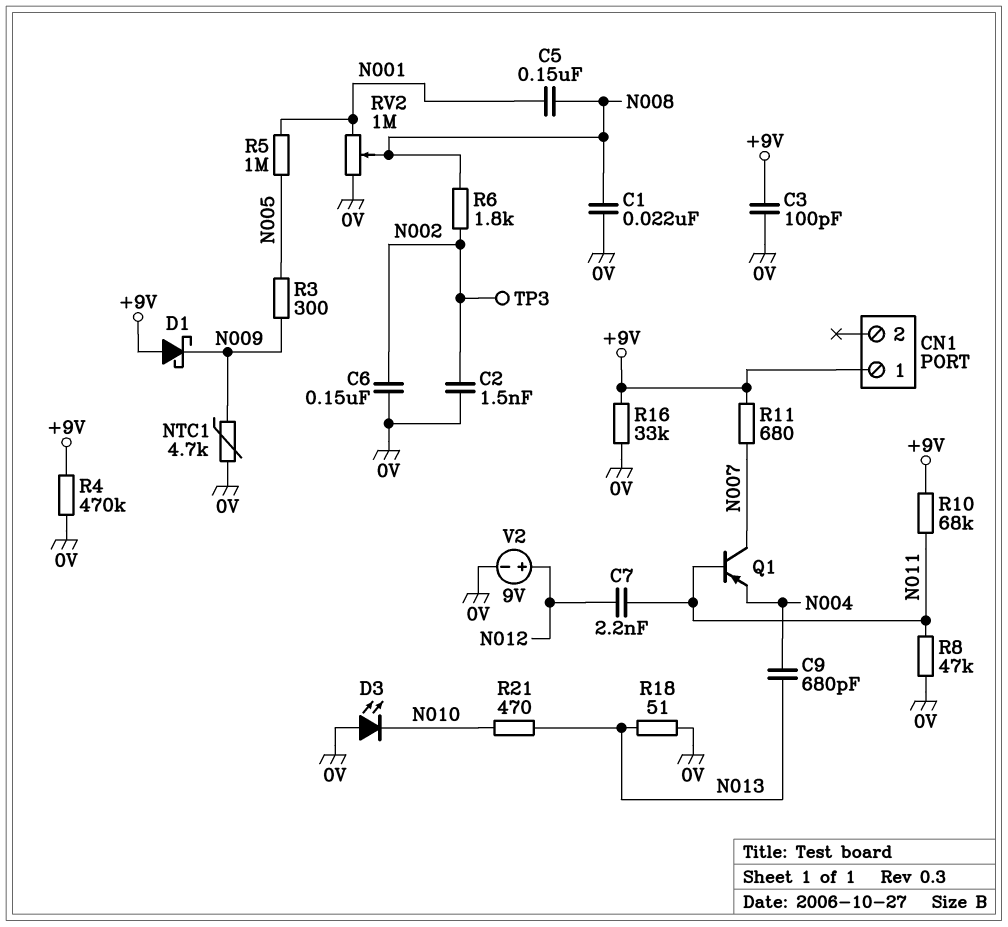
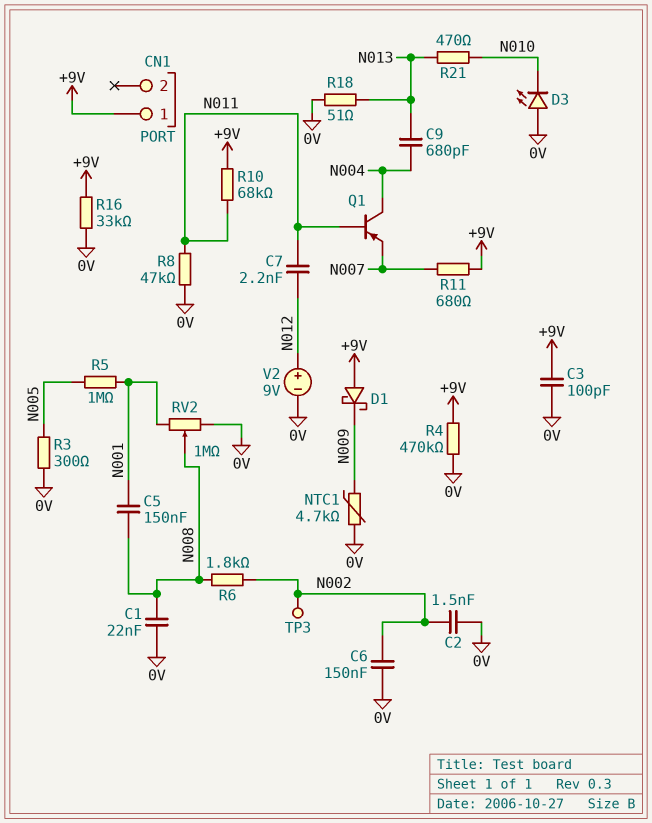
Q1: PNP (B N011, C N007, E N004) -> PNP (B N011, C N004, E N007)
R3: 300 (N005, N009) -> 300 (0V, N005)

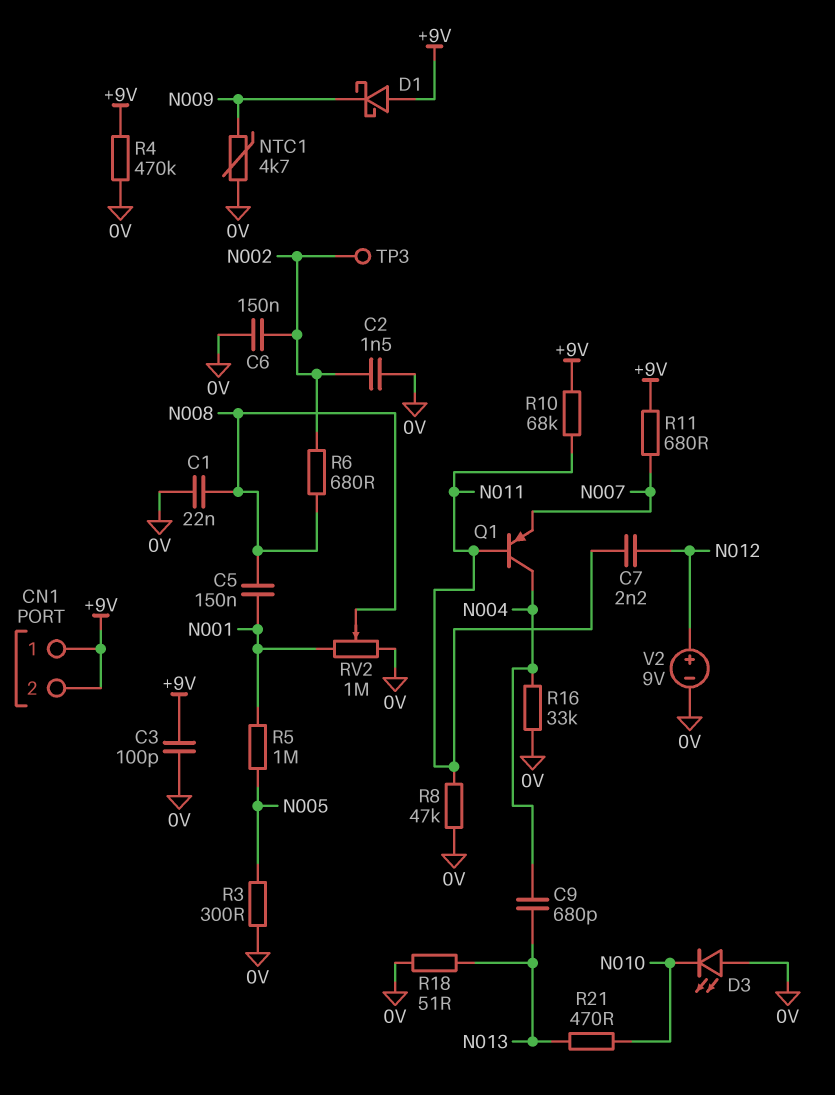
CN1 pin 2: none -> +9V
R6: 1.8k (N002, N008) -> 680 (N002, N008)
R16: 33k (+9V, 0V) -> 33k (0V, N004)

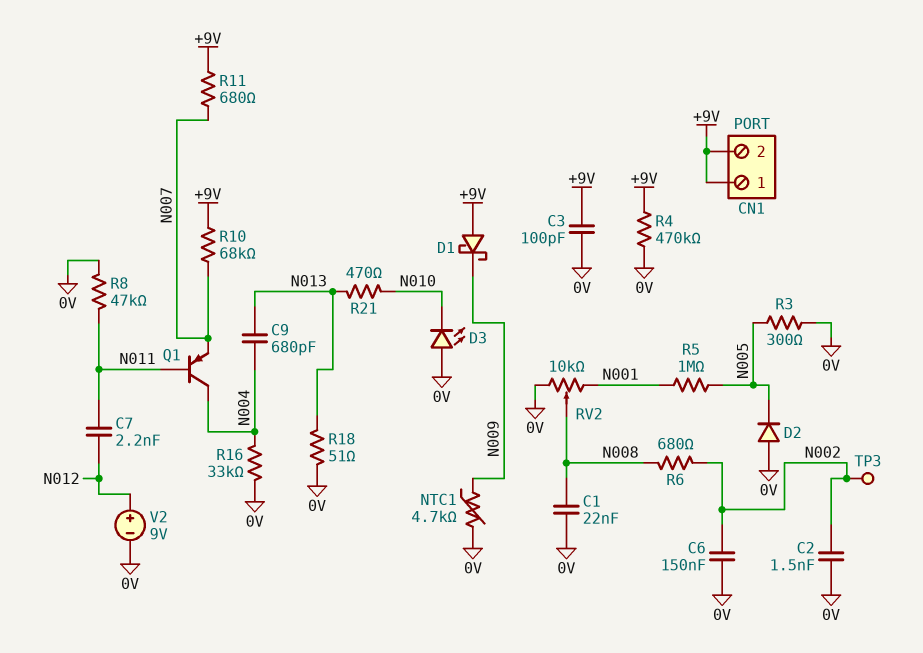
C5: 150nF (N001, N008) -> none
D2: none -> diode (A 0V, K N005)
R10: 68k (+9V, N011) -> 68k (+9V, N007)
RV2: 1M (0V, N001, wiper N008) -> 10k (0V, N001, wiper N008)

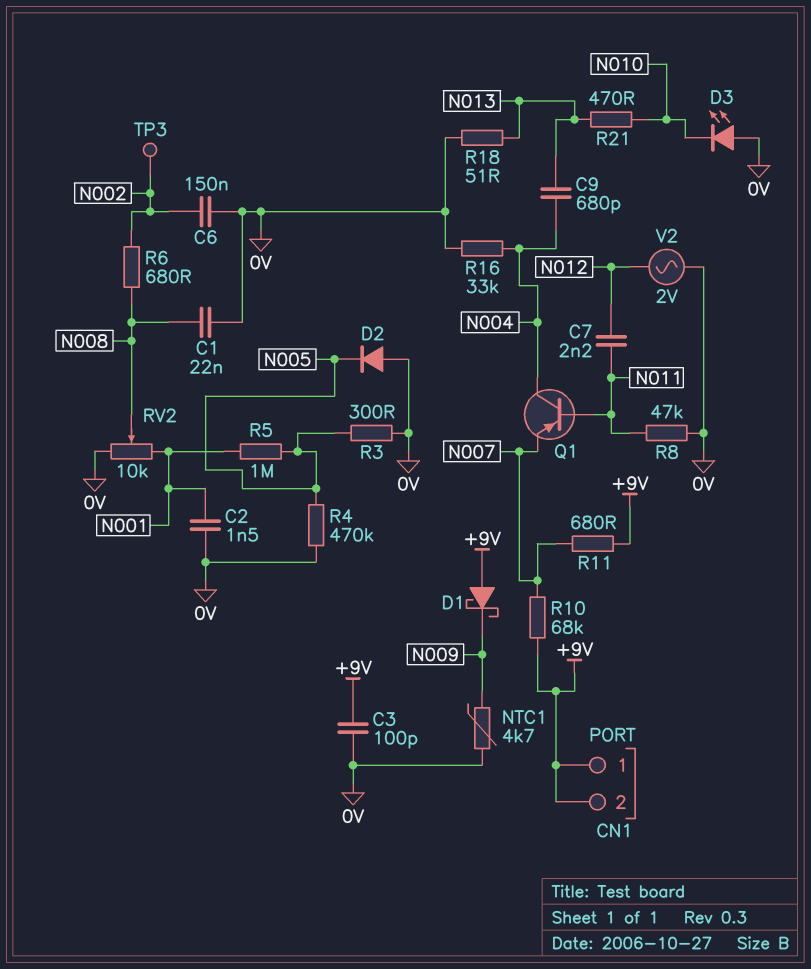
C2: 1.5nF (0V, N002) -> 1.5nF (0V, N001)
R4: 470k (+9V, 0V) -> 470k (0V, N005)
V2: 9V (plus N012, minus 0V) -> AC 2V (0V, N012)

